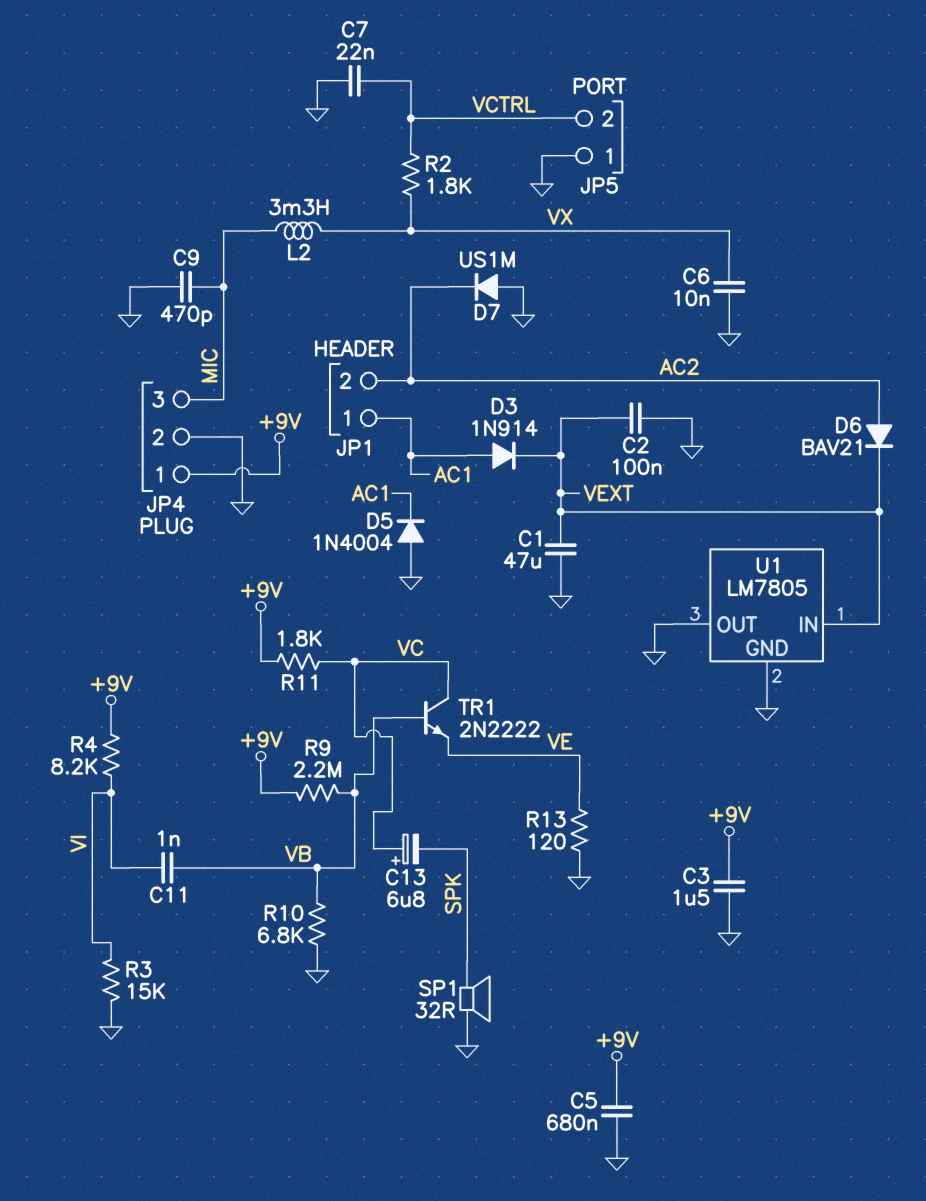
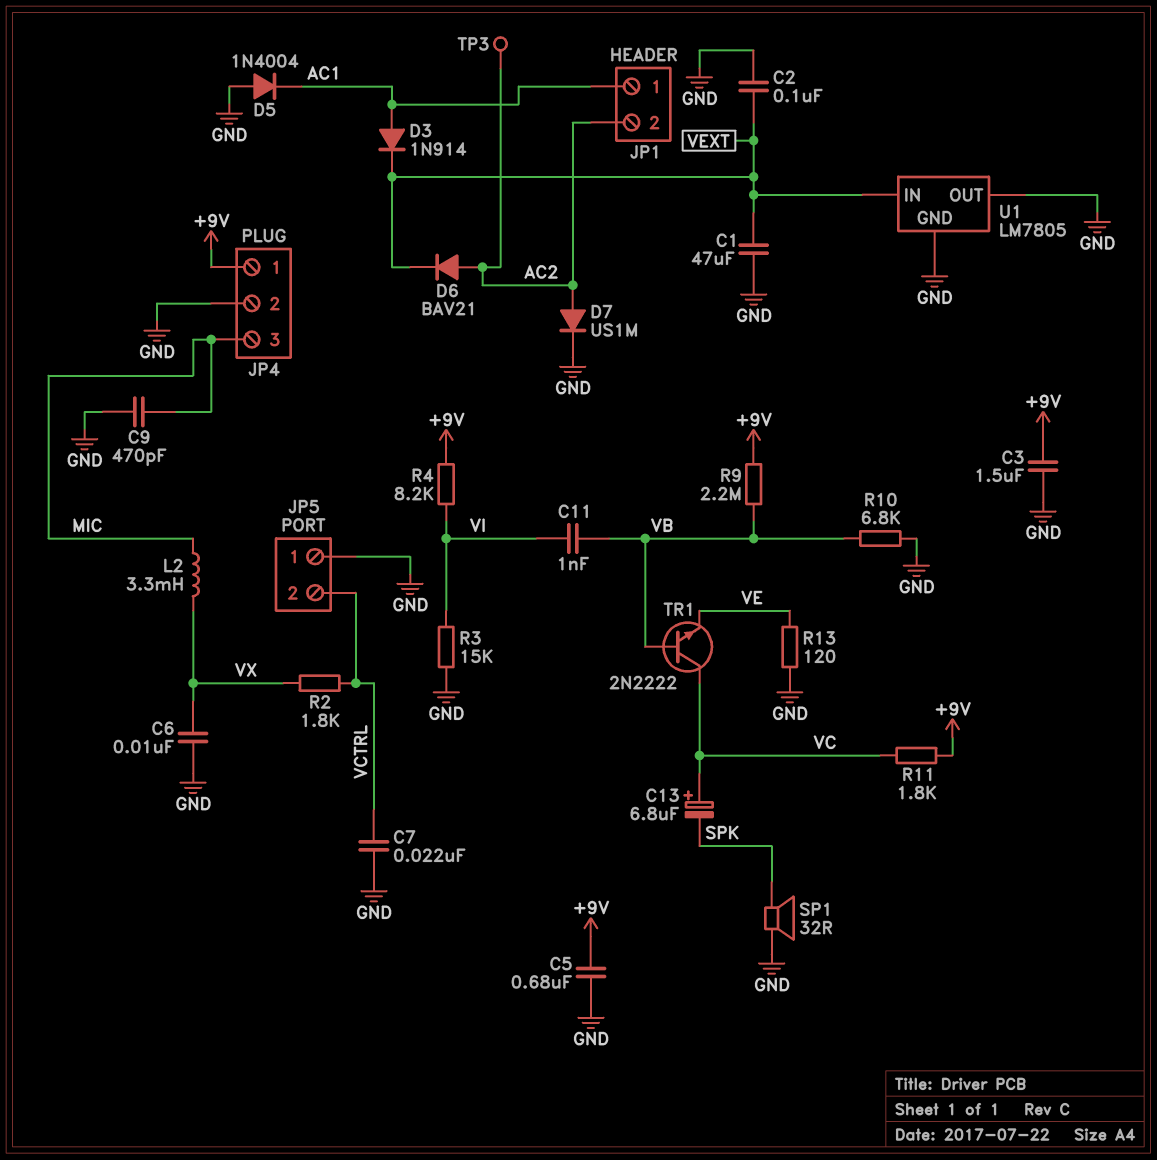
D7: diode US1M (A GND, K AC2) -> diode US1M (A AC2, K GND)
TP3: none -> test point (AC2)

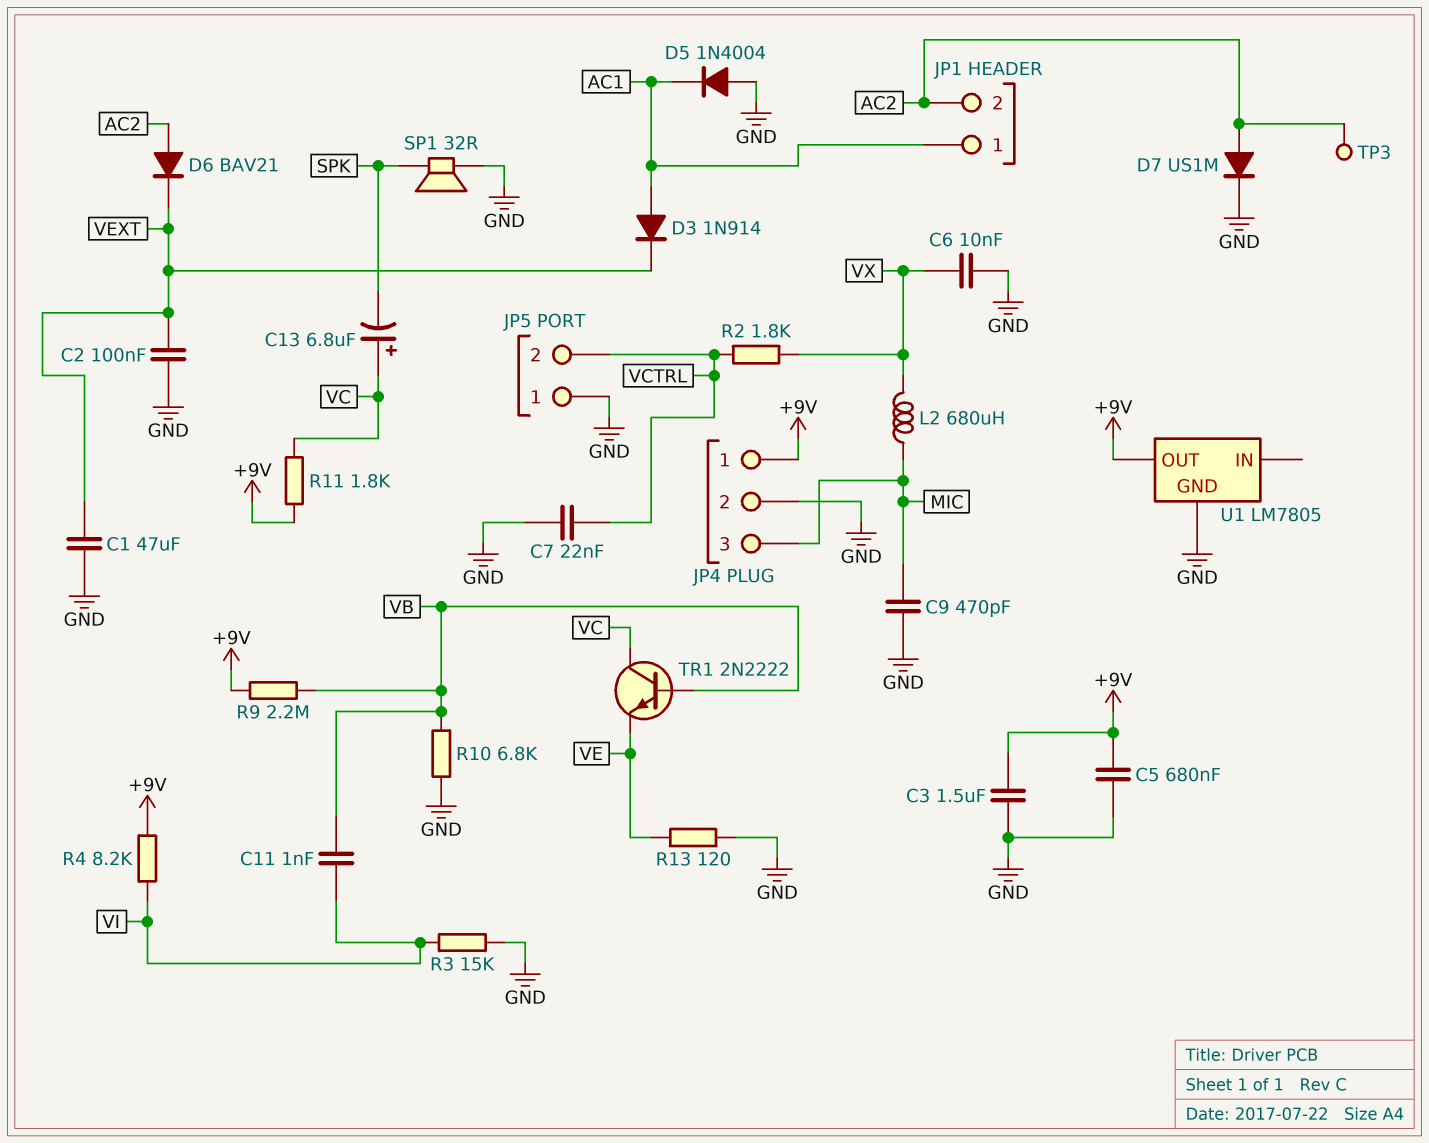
L2: 3.3mH (MIC, VX) -> 680uH (MIC, VX)
U1 pin IN: VEXT -> none
U1 pin OUT: GND -> +9V

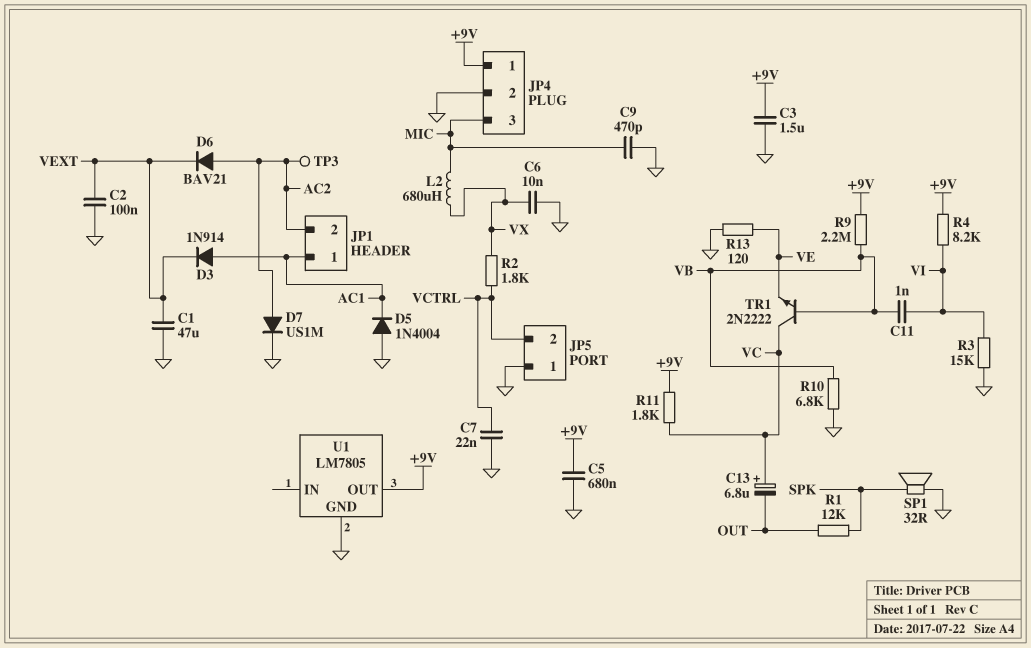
C13: 6.8uF (plus VC, minus SPK) -> 6.8uF (plus VC, minus OUT)
R1: none -> 12k (OUT, SPK)

